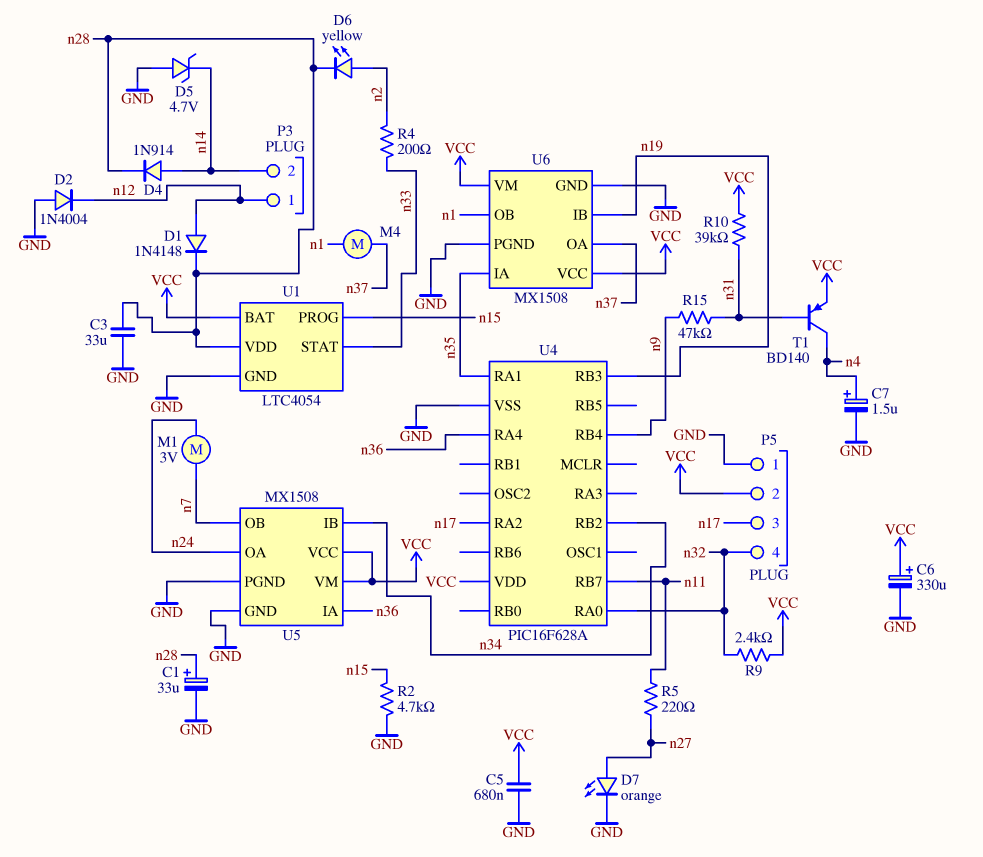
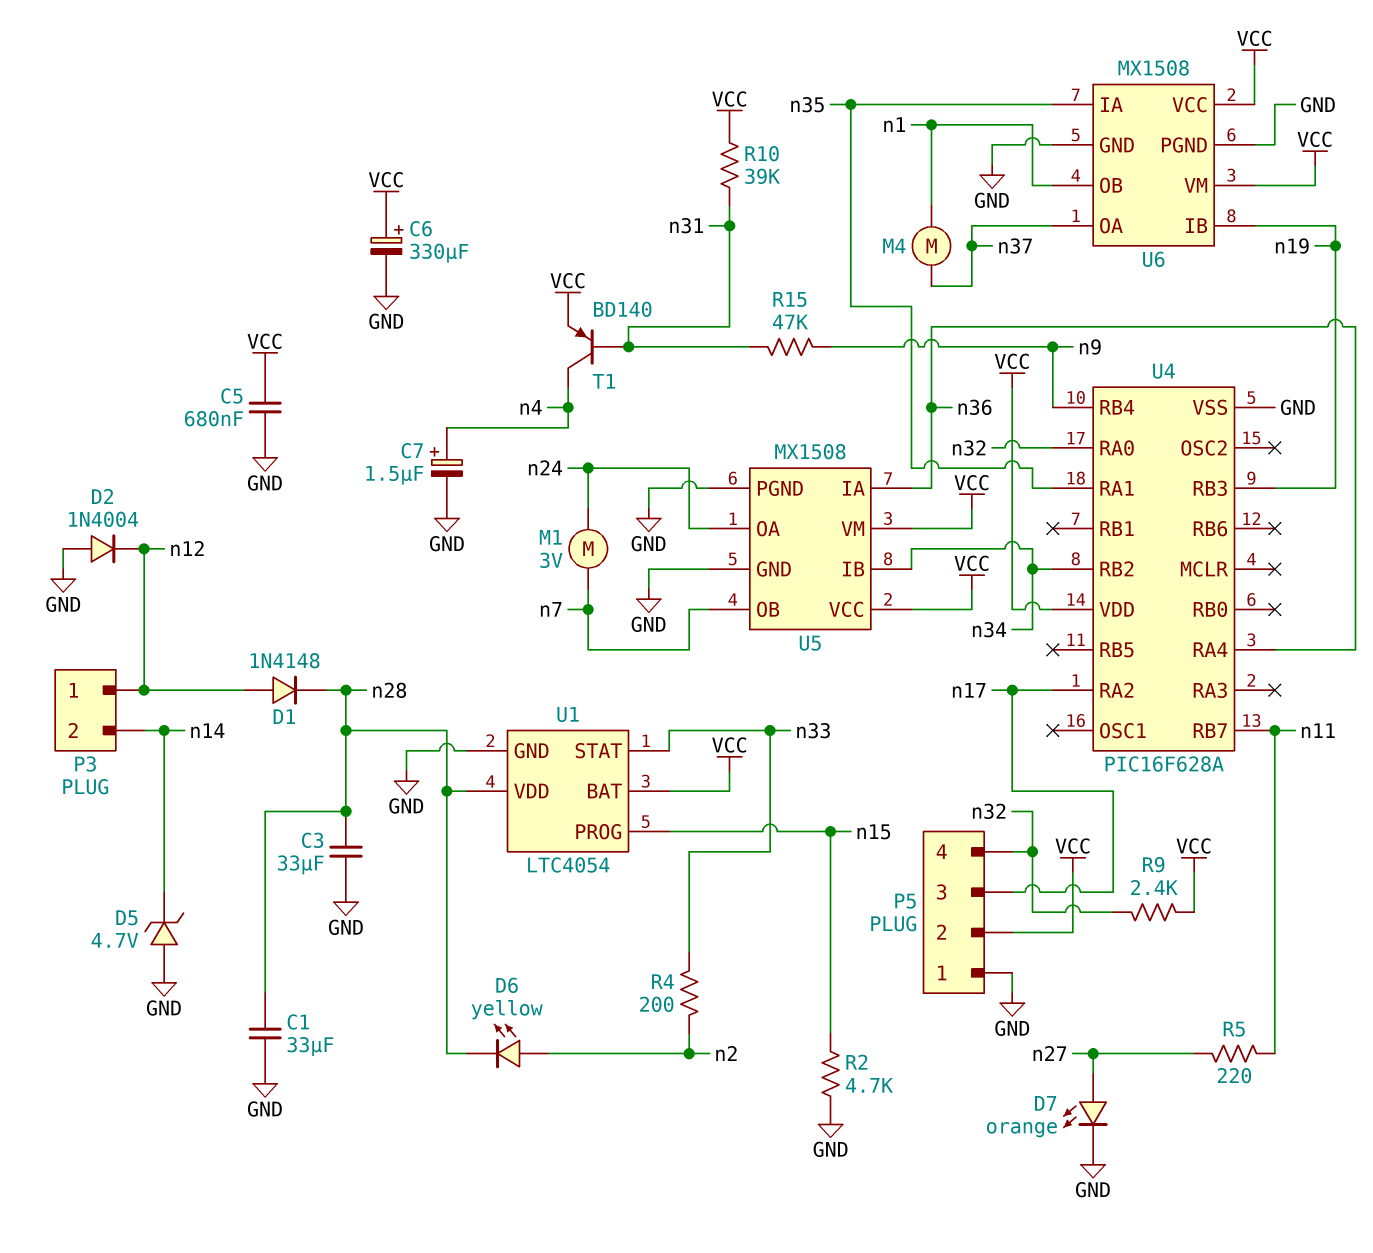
C1: 33uF (plus n28, minus GND) -> 33uF (GND, n28)
D4: diode 1N914 (A n14, K n28) -> none

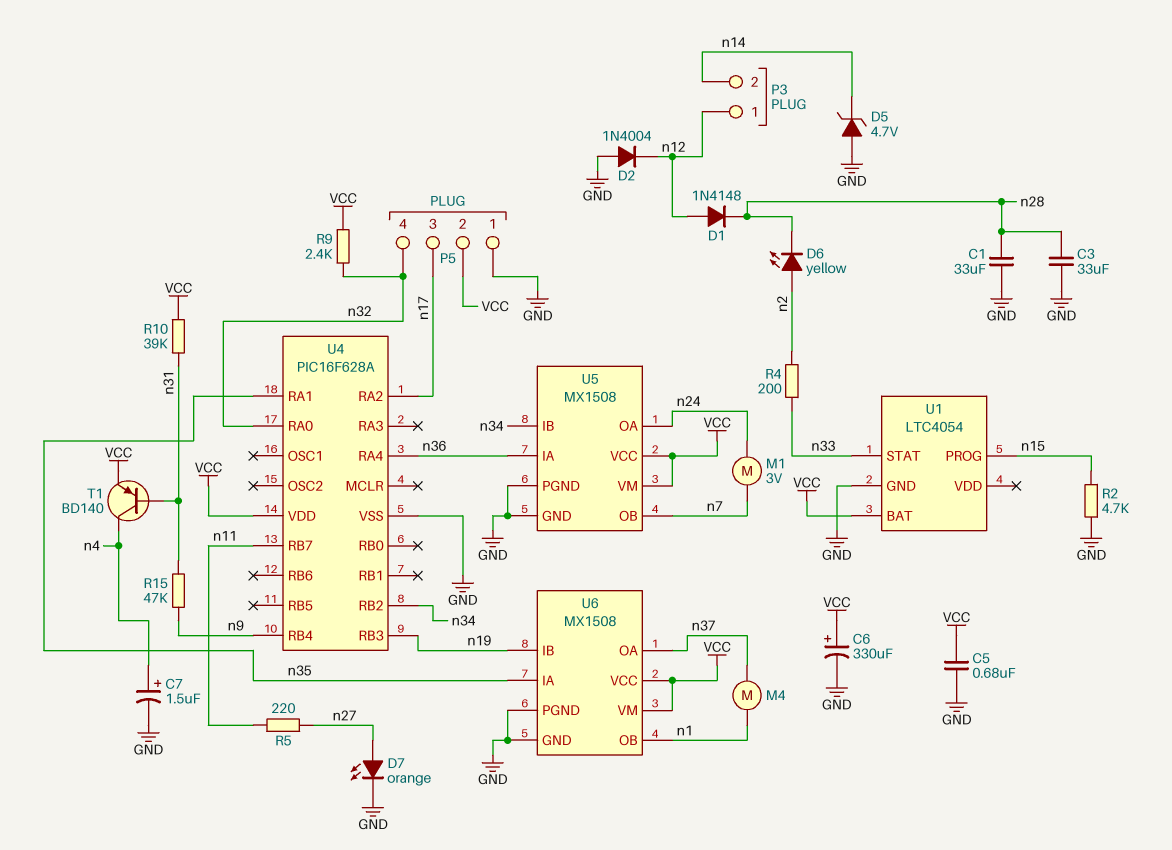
U1 pin VDD: n28 -> none

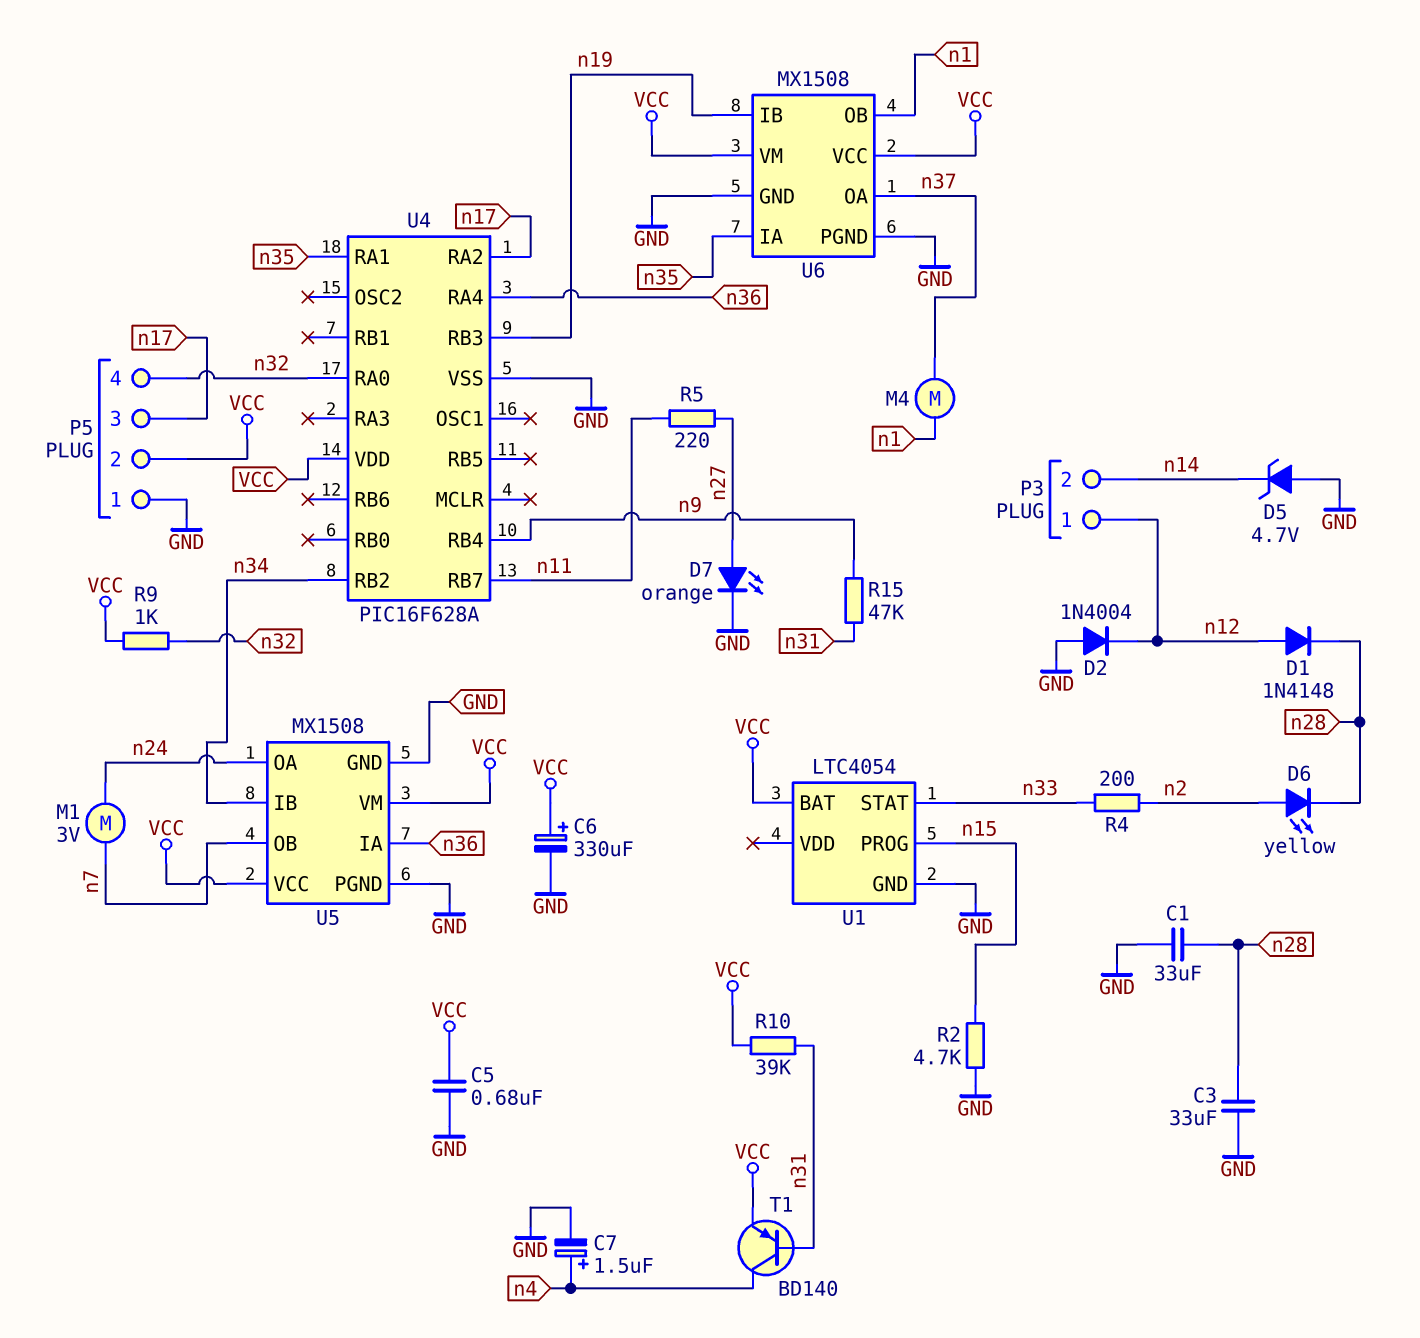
R9: 2.4k (VCC, n32) -> 1k (VCC, n32)

